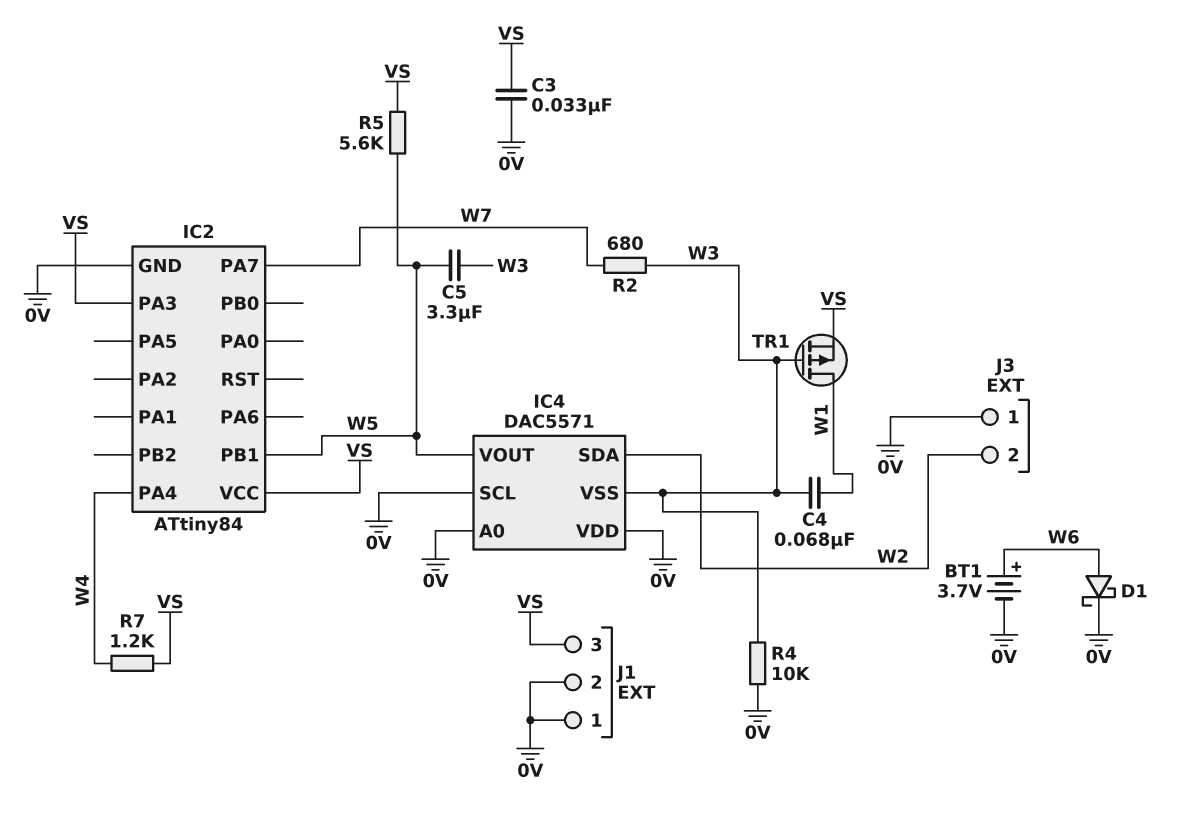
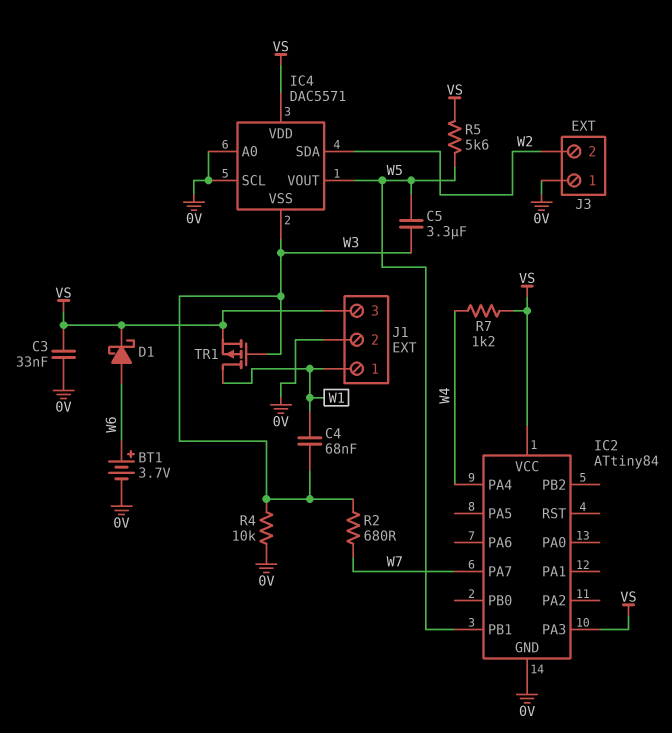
D1: schottky (A W6, K 0V) -> schottky (A W6, K VS)
IC4 pin VDD: 0V -> VS
J1 pin 1: 0V -> W1

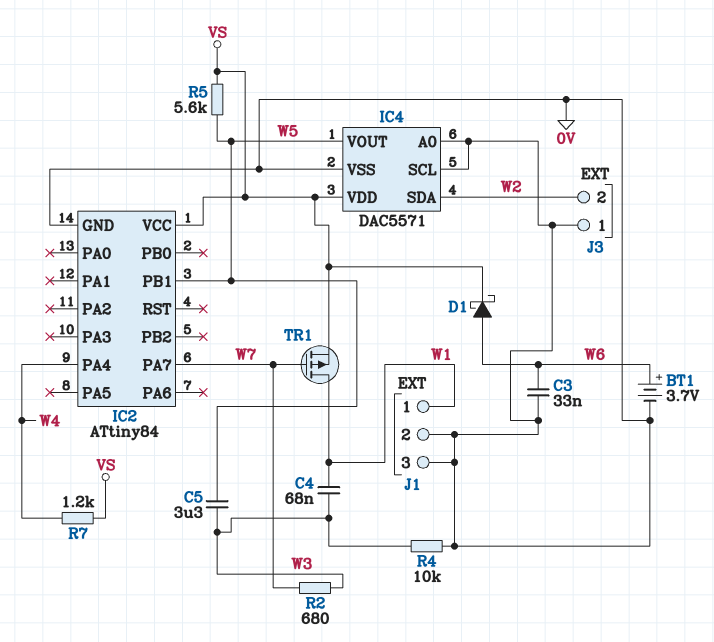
C3: 33nF (0V, VS) -> 33nF (0V, W6)
IC2 pin PA3: VS -> none
IC4 pin VSS: W3 -> 0V
J1 pin 3: VS -> 0V
TR1: PMOS (G W3, D W1, S VS) -> PMOS (G W7, D W1, S VS)

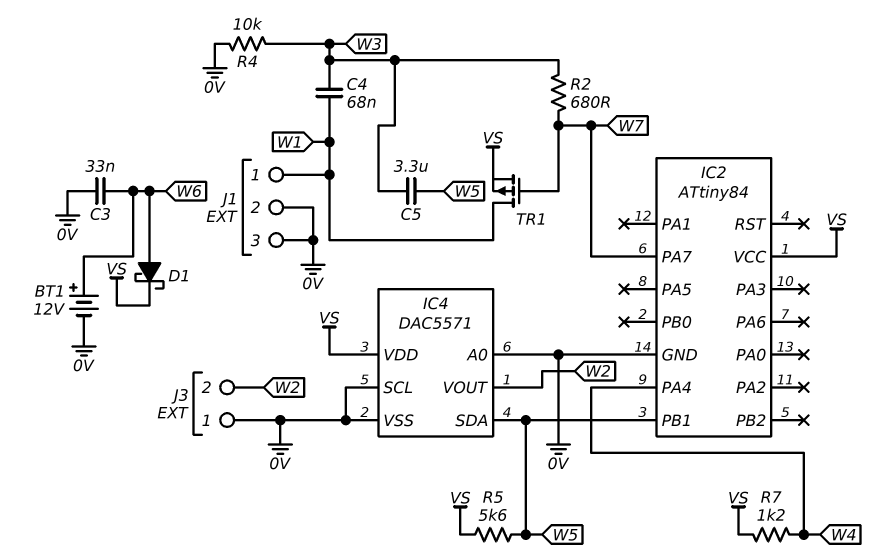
BT1: 3.7V (plus W6, minus 0V) -> 12V (plus W6, minus 0V)
IC4 pin SDA: W2 -> W5
IC4 pin VOUT: W5 -> W2

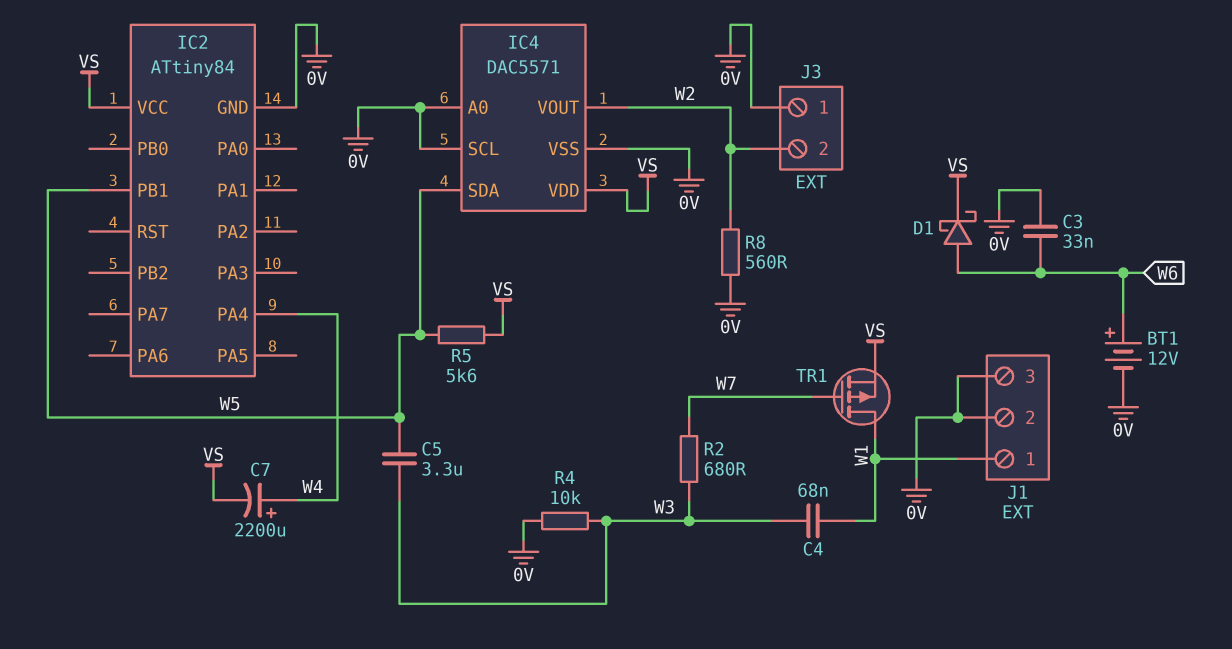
C7: none -> 2200uF (plus W4, minus VS)
IC2 pin PA7: W7 -> none
R7: 1.2k (VS, W4) -> none
R8: none -> 560 (0V, W2)

